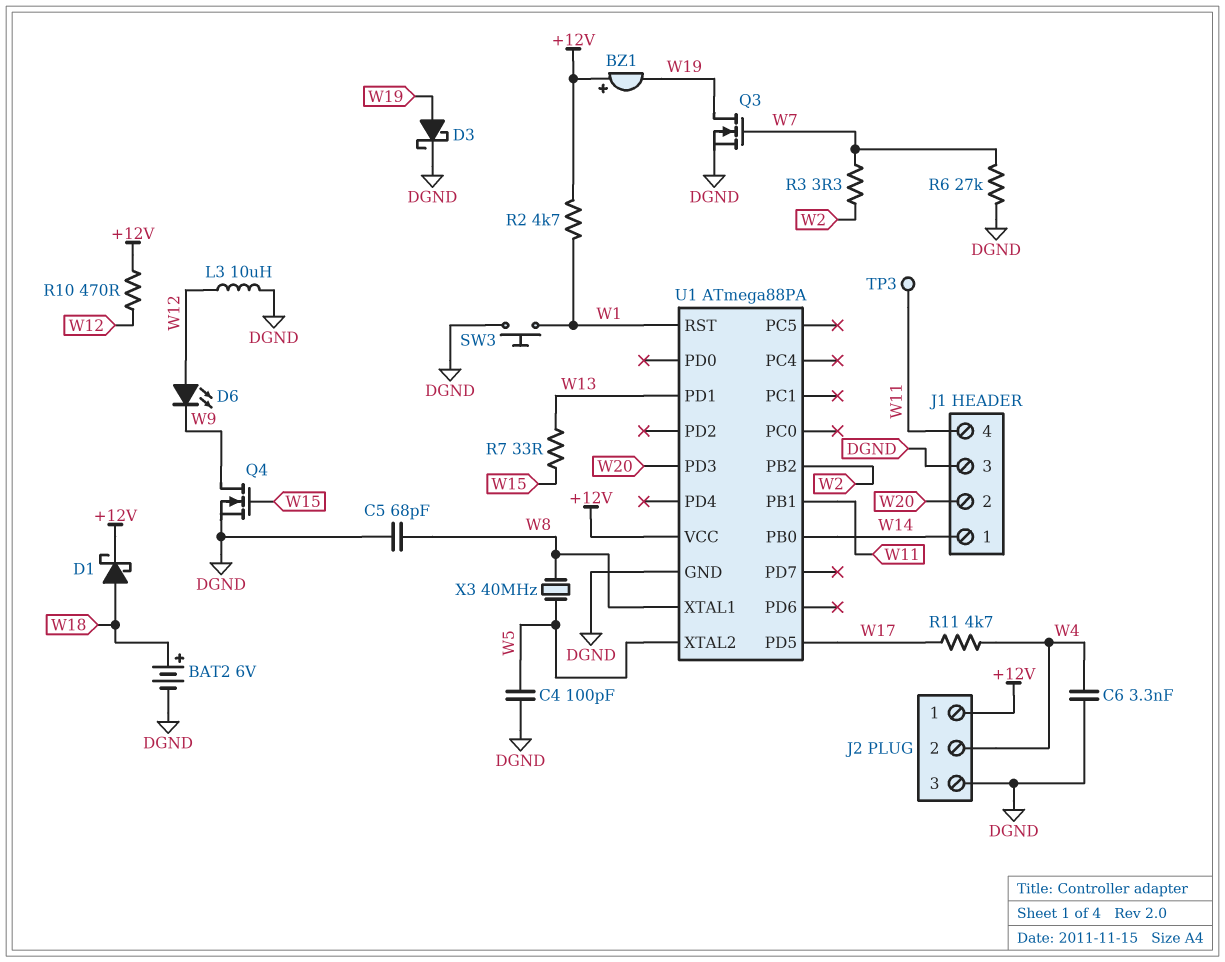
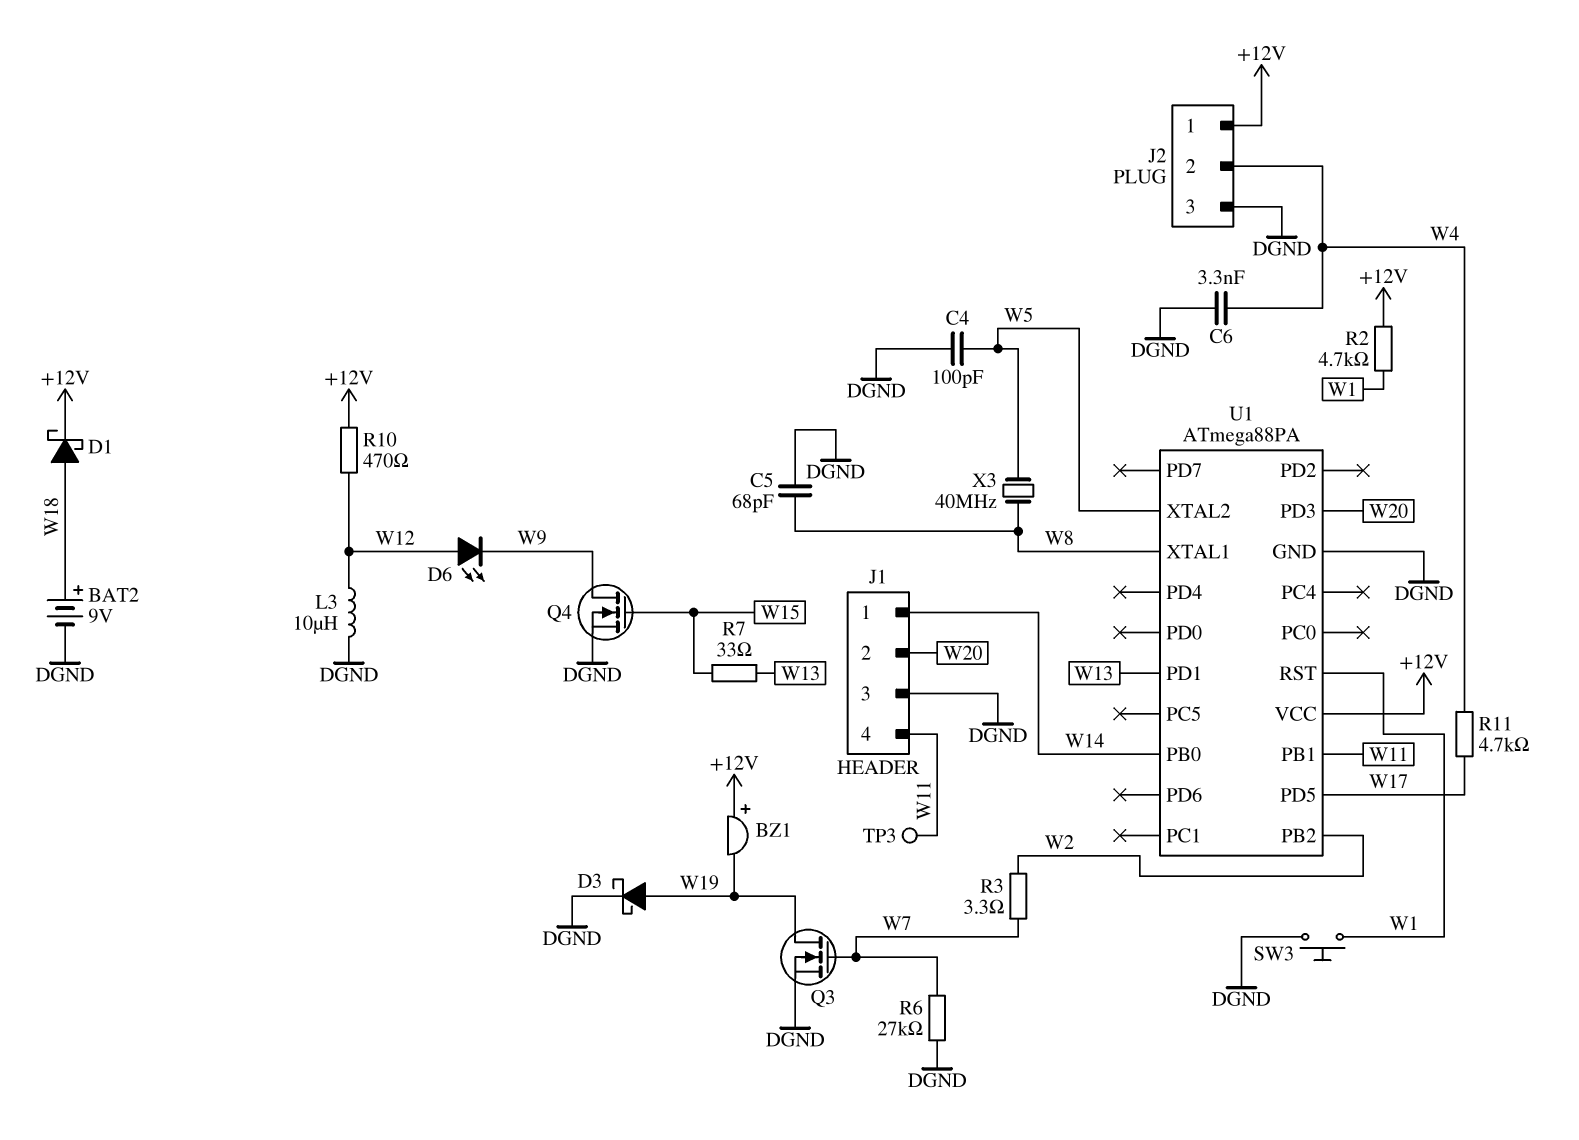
BAT2: 6V (plus W18, minus DGND) -> 9V (plus W18, minus DGND)

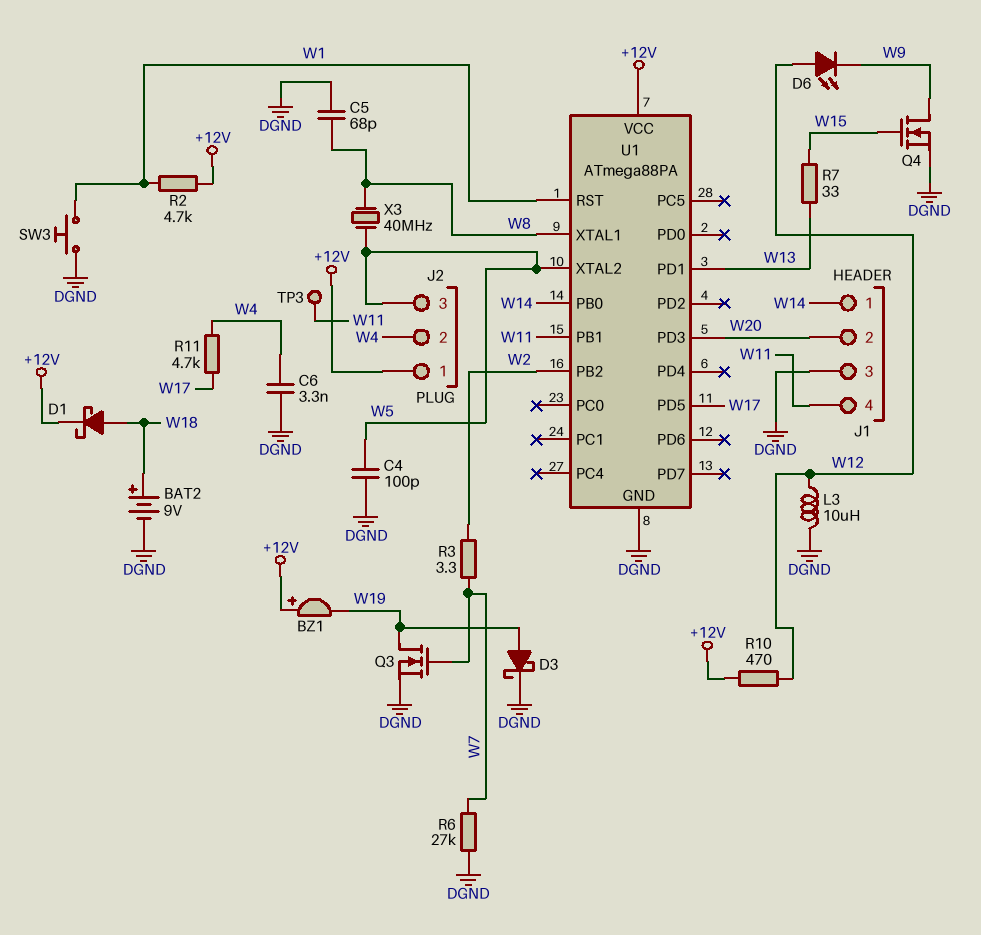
J2 pin 3: DGND -> W5

